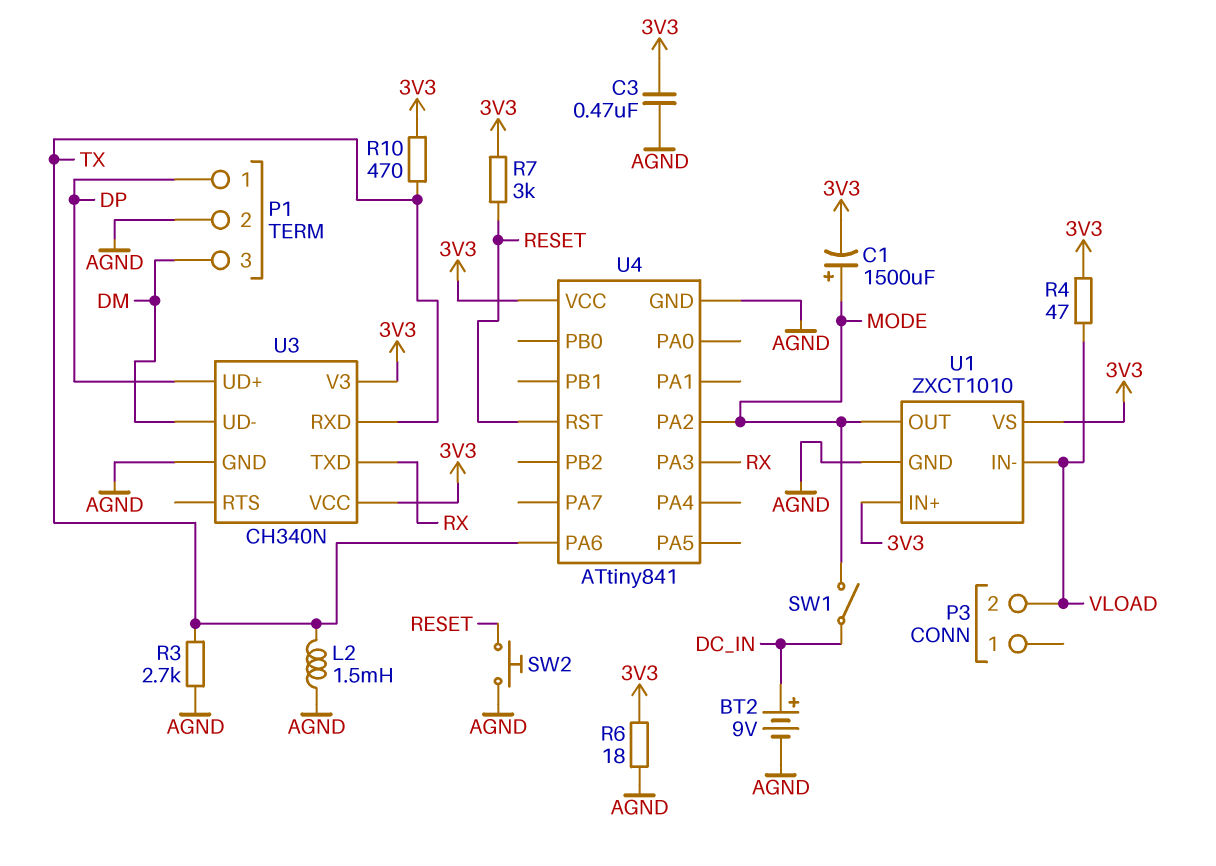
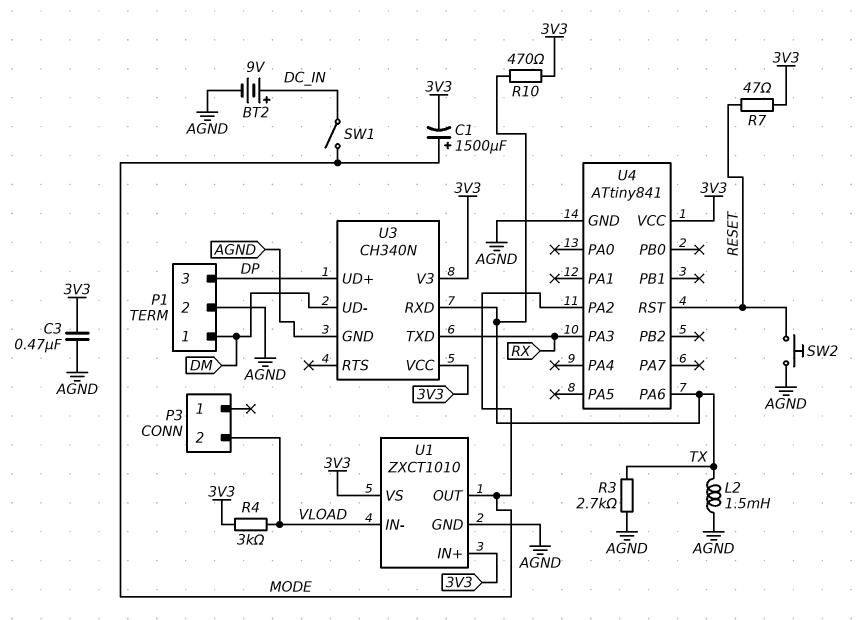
P1 pin 1: DP -> DM
P1 pin 3: DM -> DP
R4: 47 (3V3, VLOAD) -> 3k (3V3, VLOAD)
R6: 18 (3V3, AGND) -> none
R7: 3k (3V3, RESET) -> 47 (3V3, RESET)

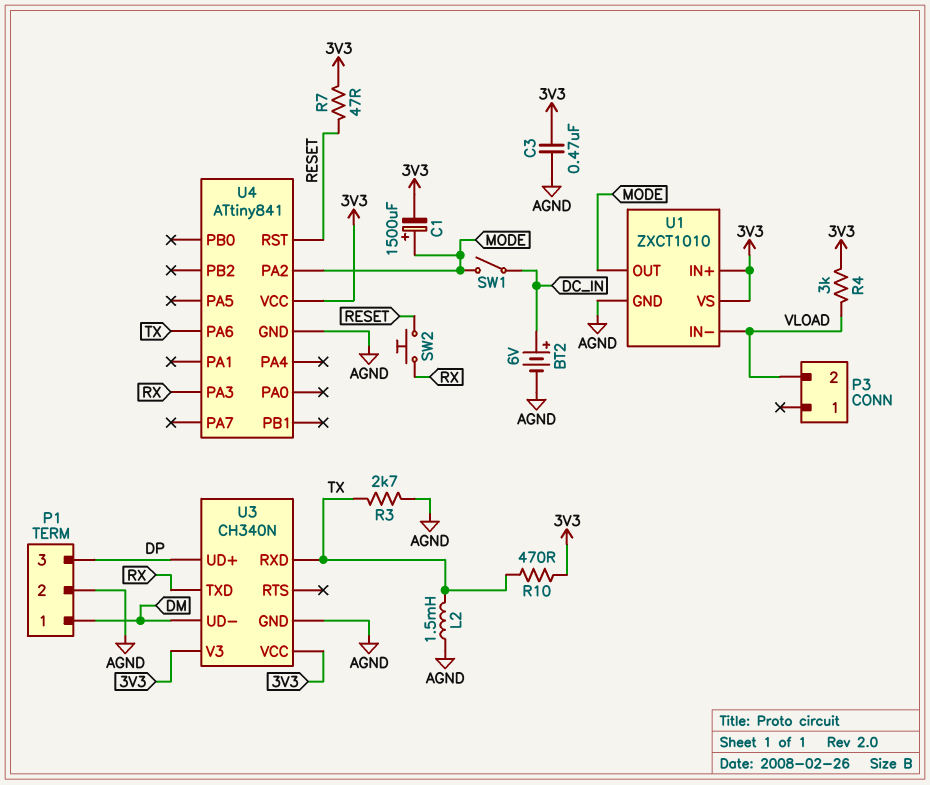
BT2: 9V (plus DC_IN, minus AGND) -> 6V (plus DC_IN, minus AGND)
SW2: button (AGND, RESET) -> button (RESET, RX)

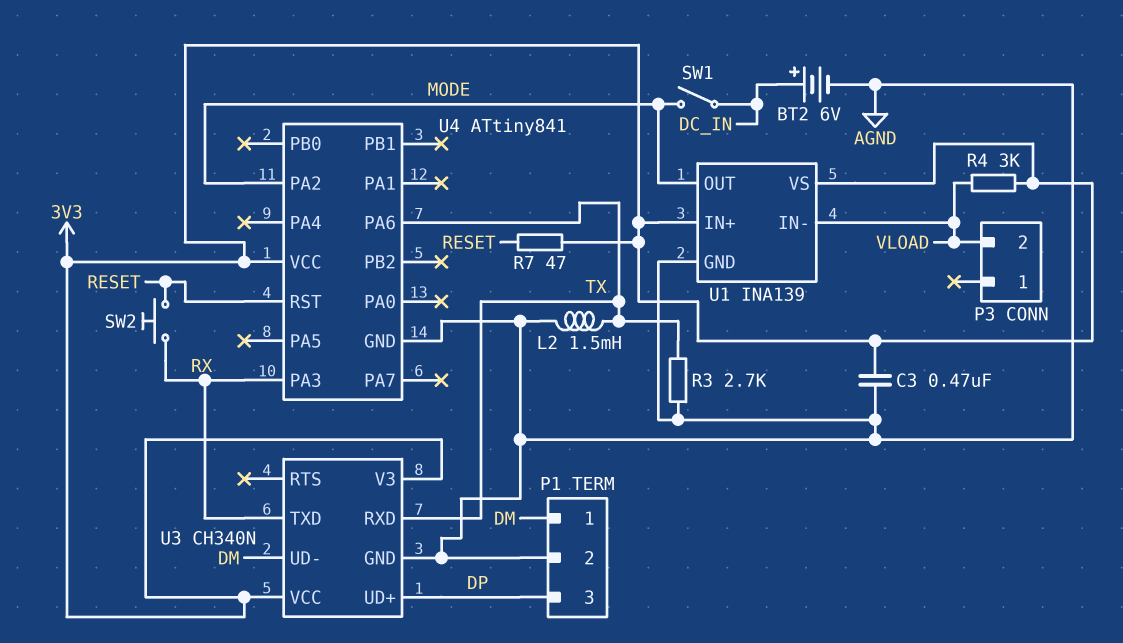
C1: 1500uF (plus MODE, minus 3V3) -> none
R10: 470 (3V3, TX) -> none
U1: ZXCT1010 -> INA139

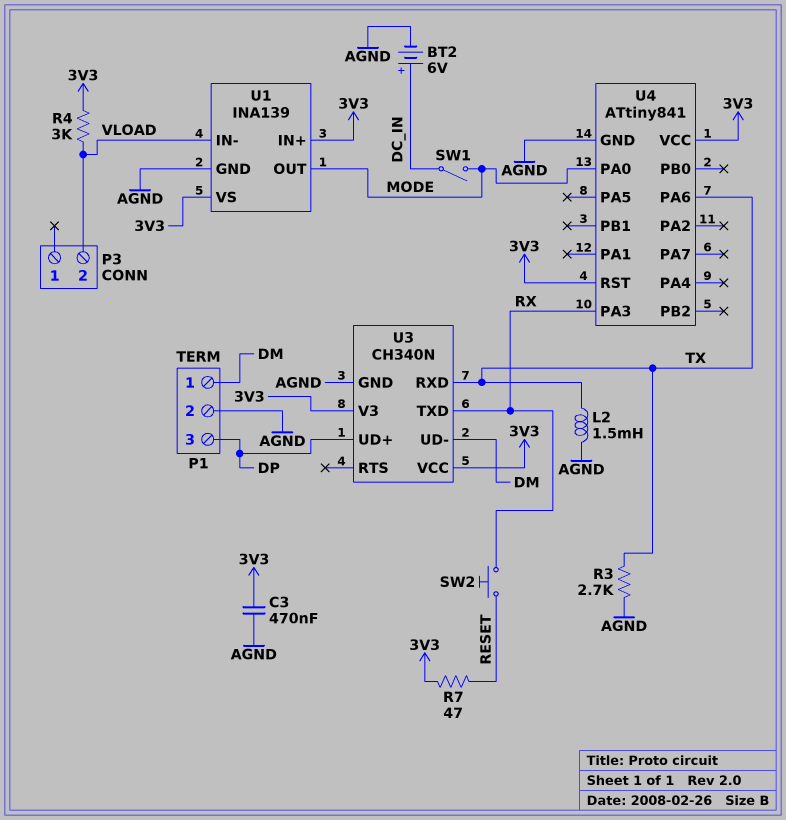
U4 pin PA0: none -> MODE
U4 pin PA2: MODE -> none
U4 pin RST: RESET -> 3V3

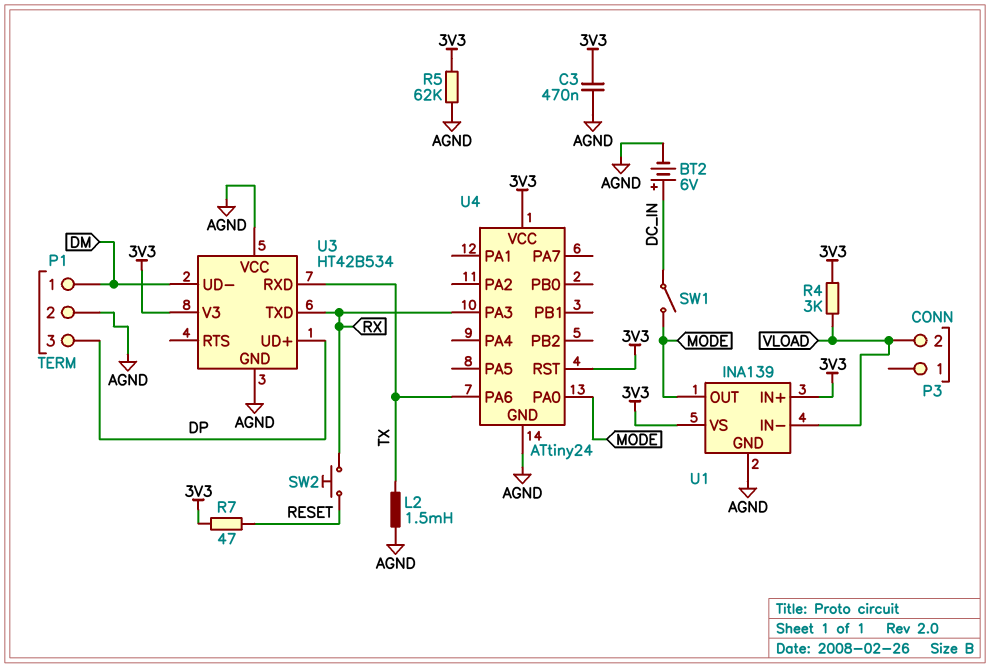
R3: 2.7k (AGND, TX) -> none
R5: none -> 62k (3V3, AGND)
U3: CH340N -> HT42B534
U3 pin VCC: 3V3 -> AGND
U4: ATtiny841 -> ATtiny24

